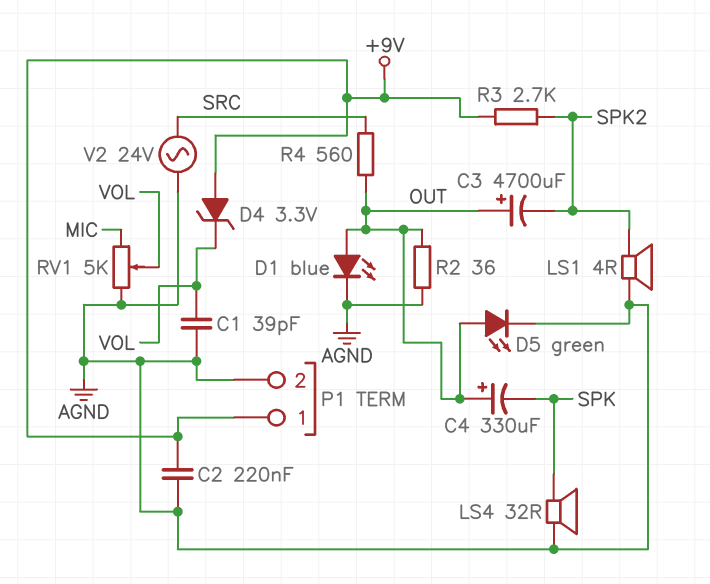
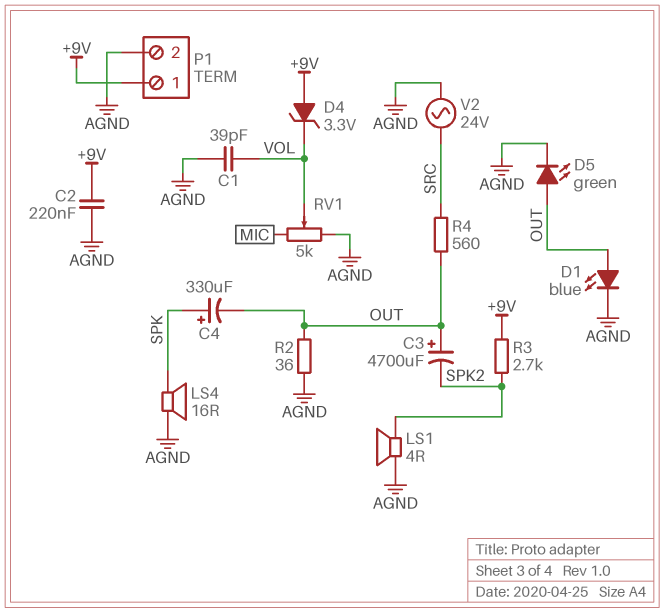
C4: 330uF (plus OUT, minus SPK) -> 330uF (plus SPK, minus OUT)
LS4: speaker 32R (AGND, SPK) -> speaker 16R (AGND, SPK)

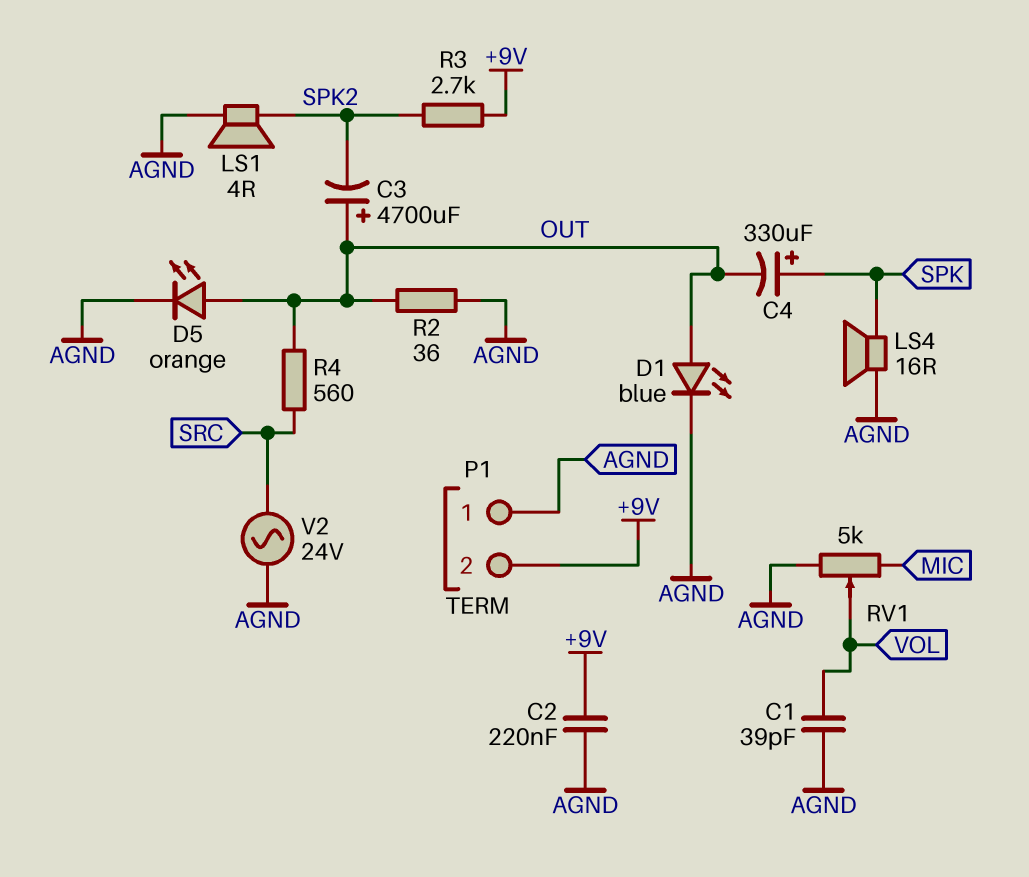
D4: zener 3.3V (A +9V, K VOL) -> none
D5: LED green (A OUT, K AGND) -> LED orange (A OUT, K AGND)
P1 pin 1: +9V -> AGND
P1 pin 2: AGND -> +9V

